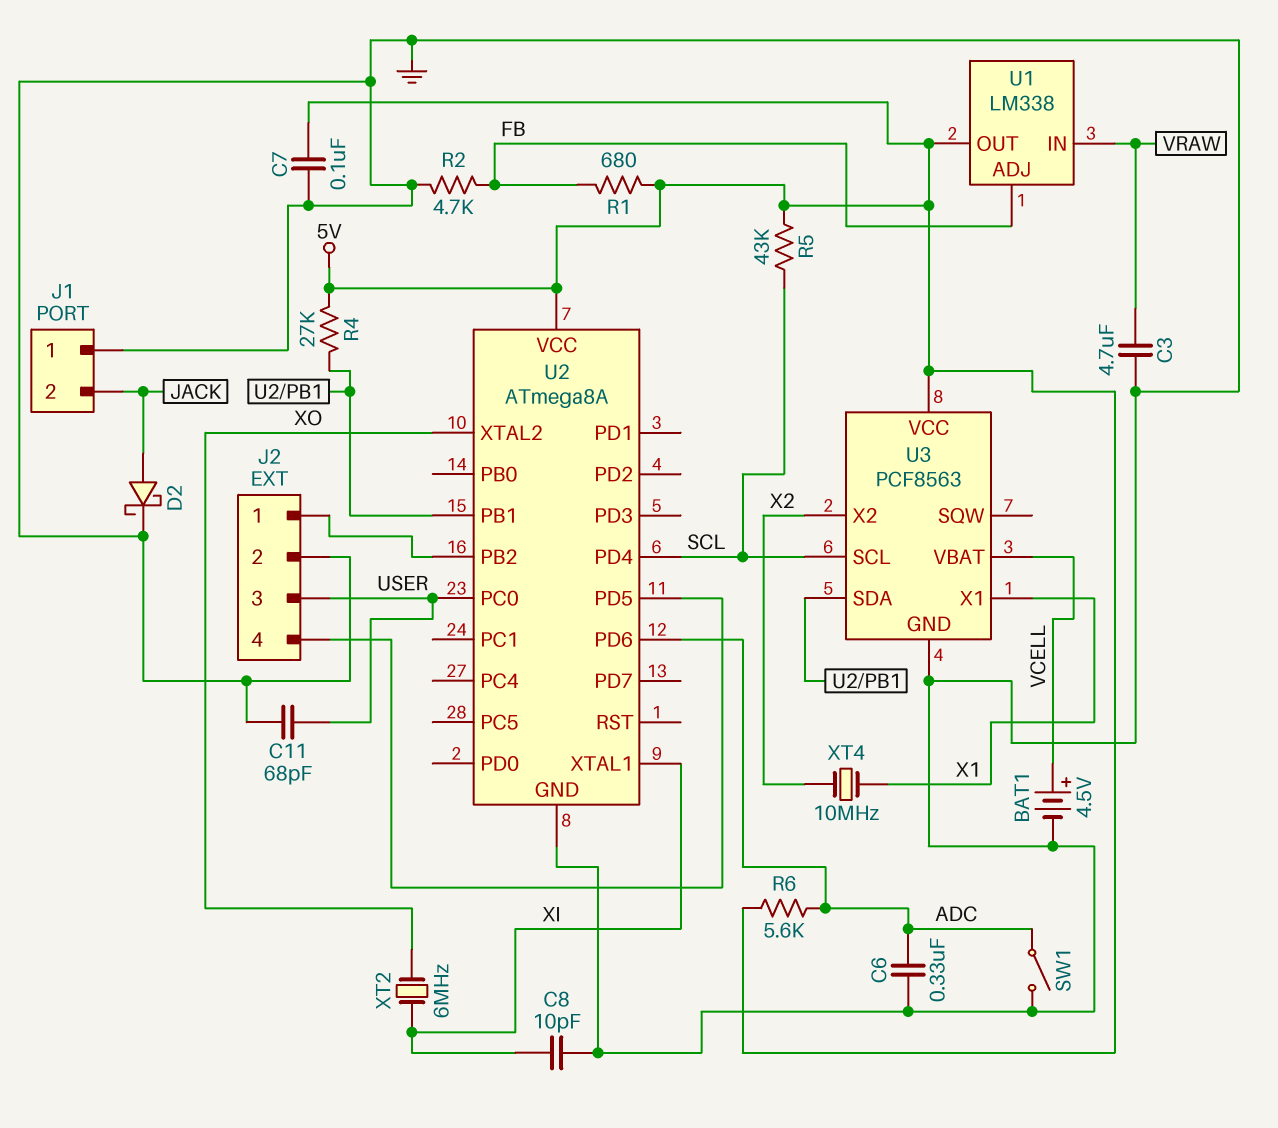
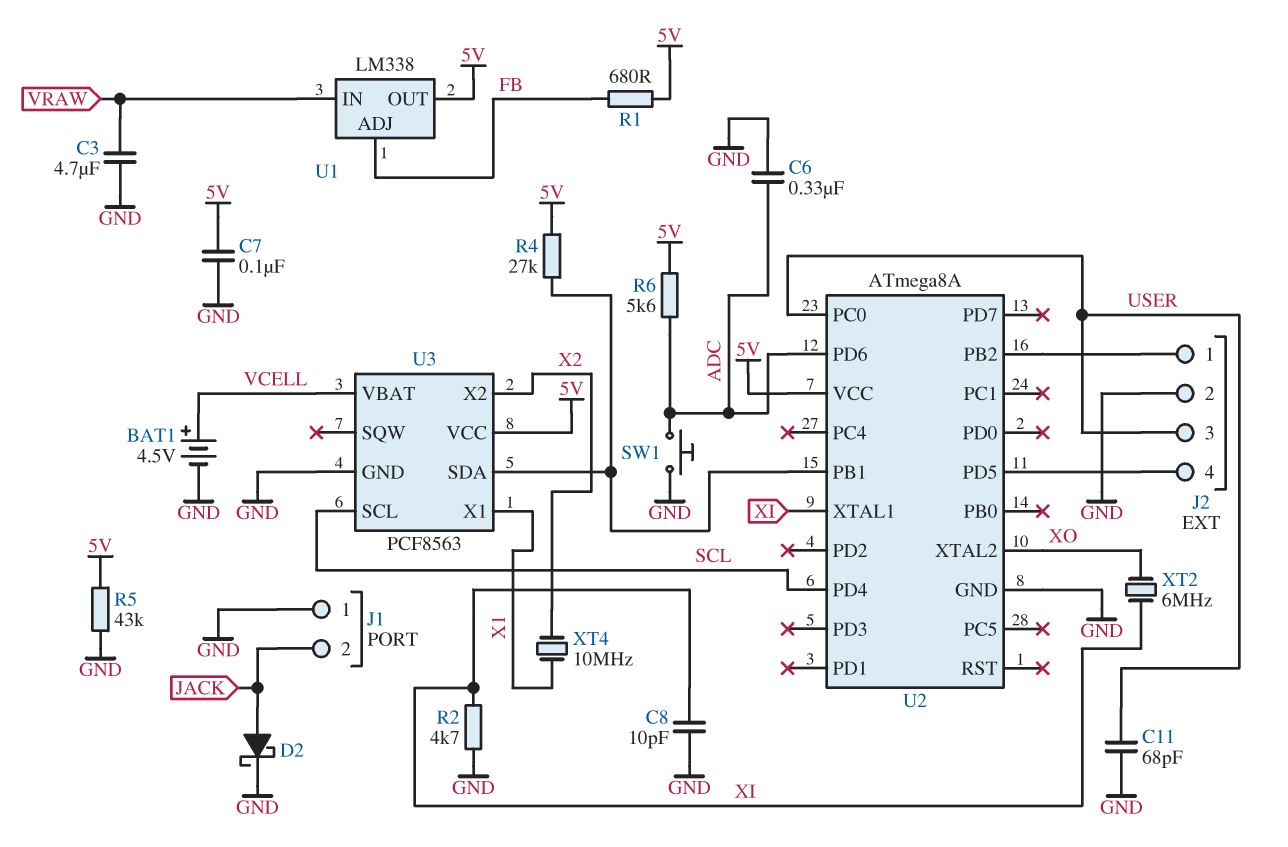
R2: 4.7k (FB, GND) -> 4.7k (GND, XI)
R5: 43k (5V, SCL) -> 43k (5V, GND)
SW1: switch (ADC, GND) -> button (ADC, GND)

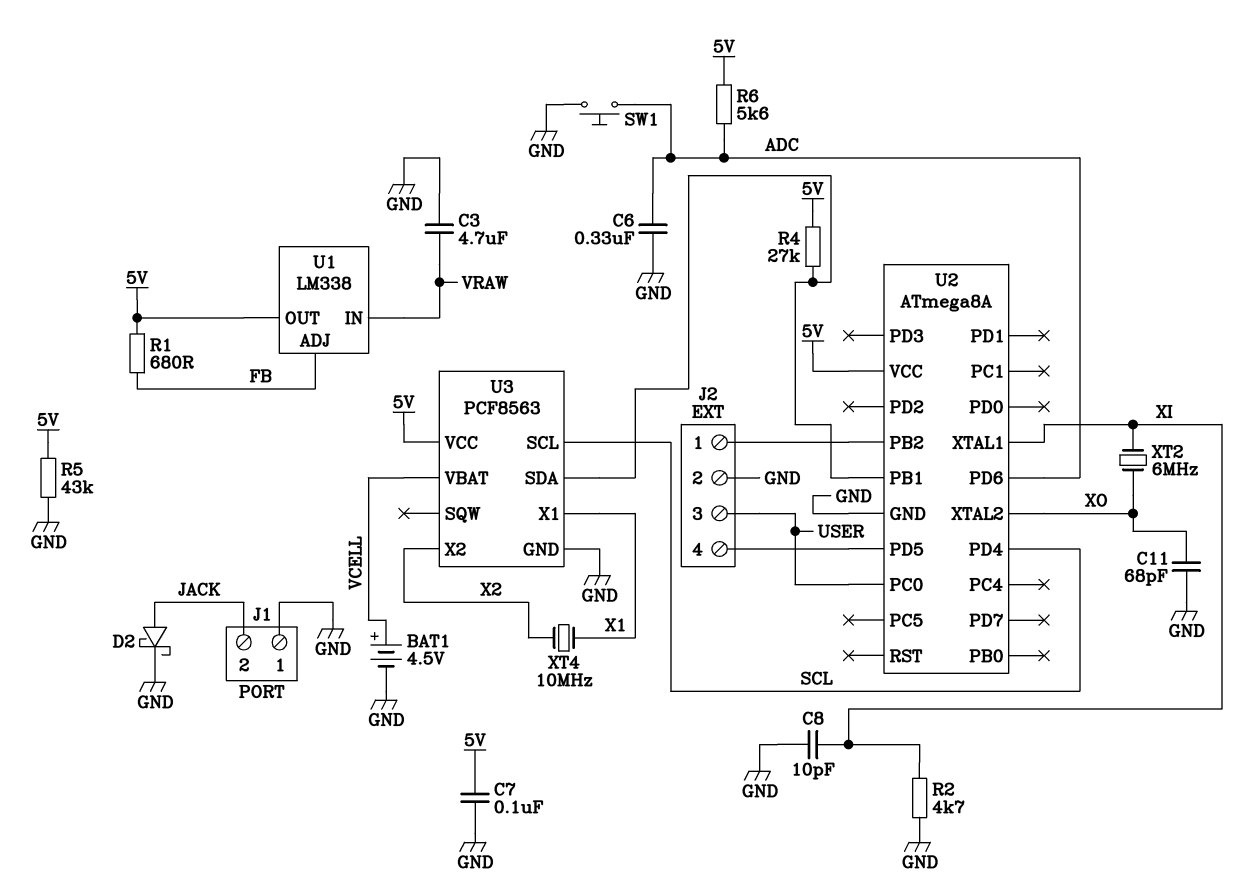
C11: 68pF (GND, USER) -> 68pF (GND, XO)

